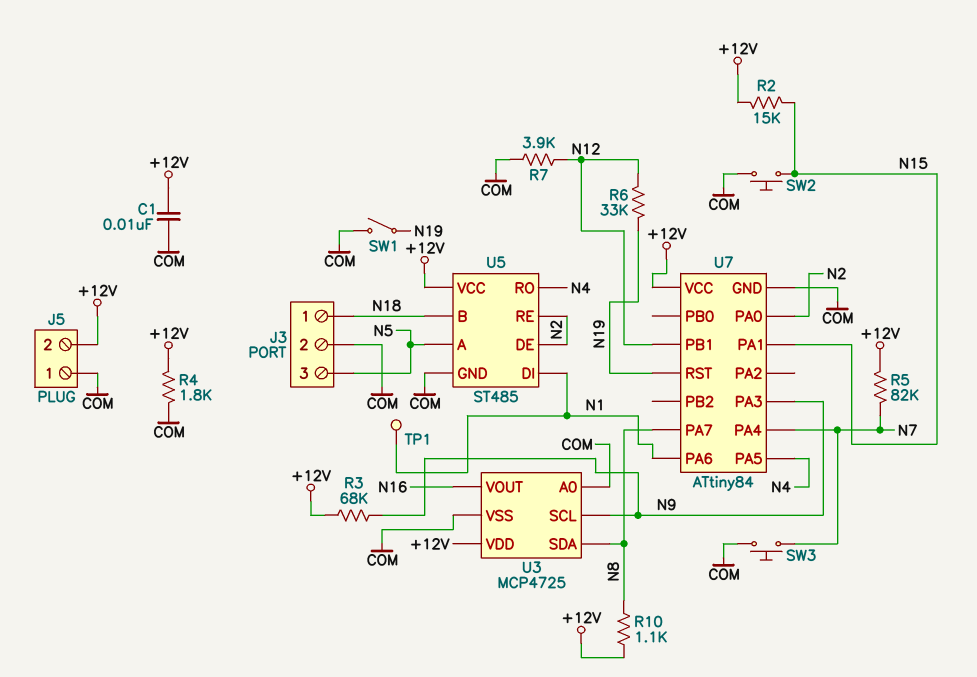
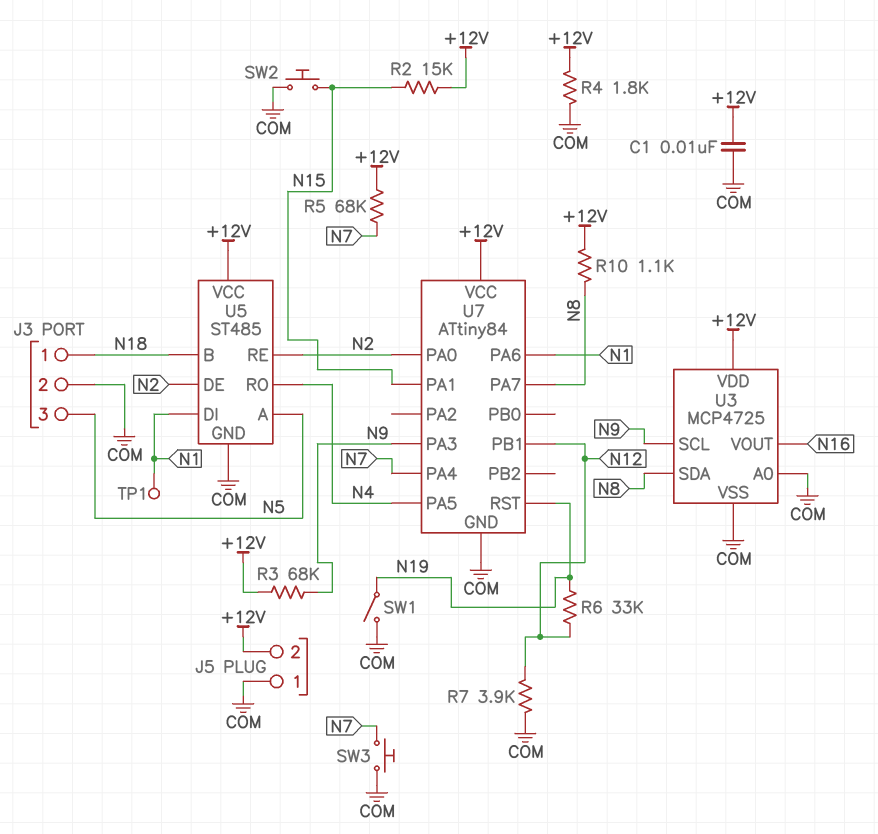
R5: 82k (+12V, N7) -> 68k (+12V, N7)

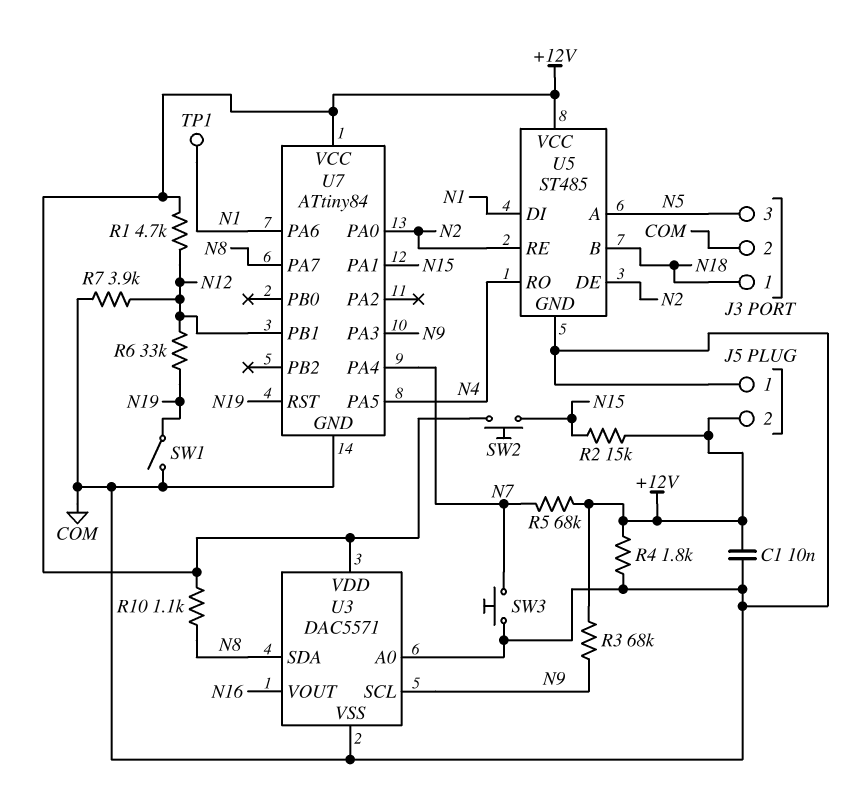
R1: none -> 4.7k (+12V, N12)
SW2: button (COM, N15) -> button (+12V, N15)
U3: MCP4725 -> DAC5571

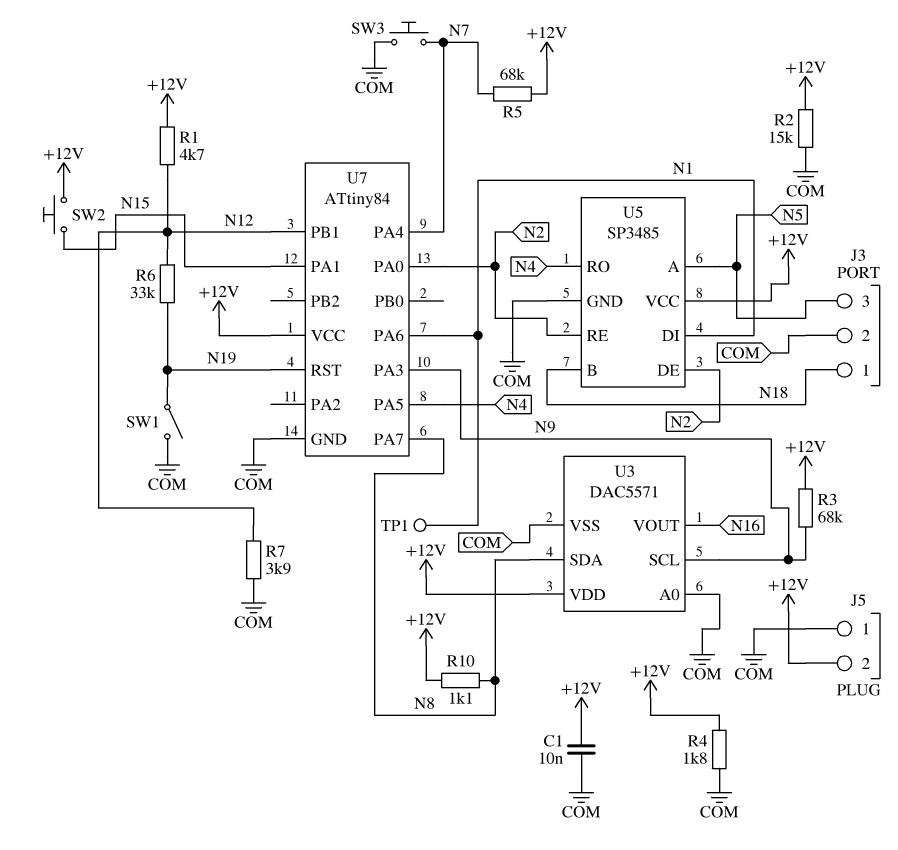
R2: 15k (+12V, N15) -> 15k (+12V, COM)
U5: ST485 -> SP3485

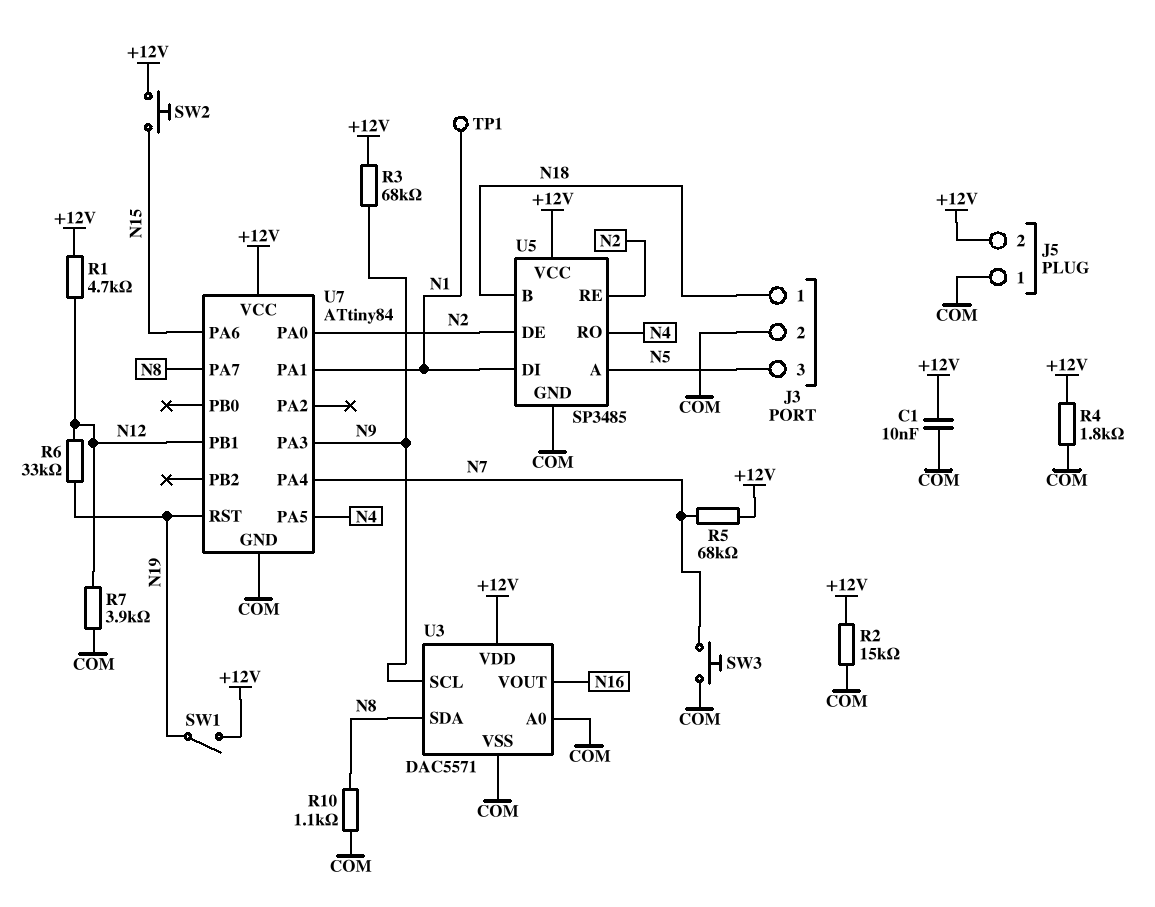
R10: 1.1k (+12V, N8) -> 1.1k (COM, N8)
SW1: switch (COM, N19) -> switch (+12V, N19)
U7 pin PA1: N15 -> N1
U7 pin PA6: N1 -> N15

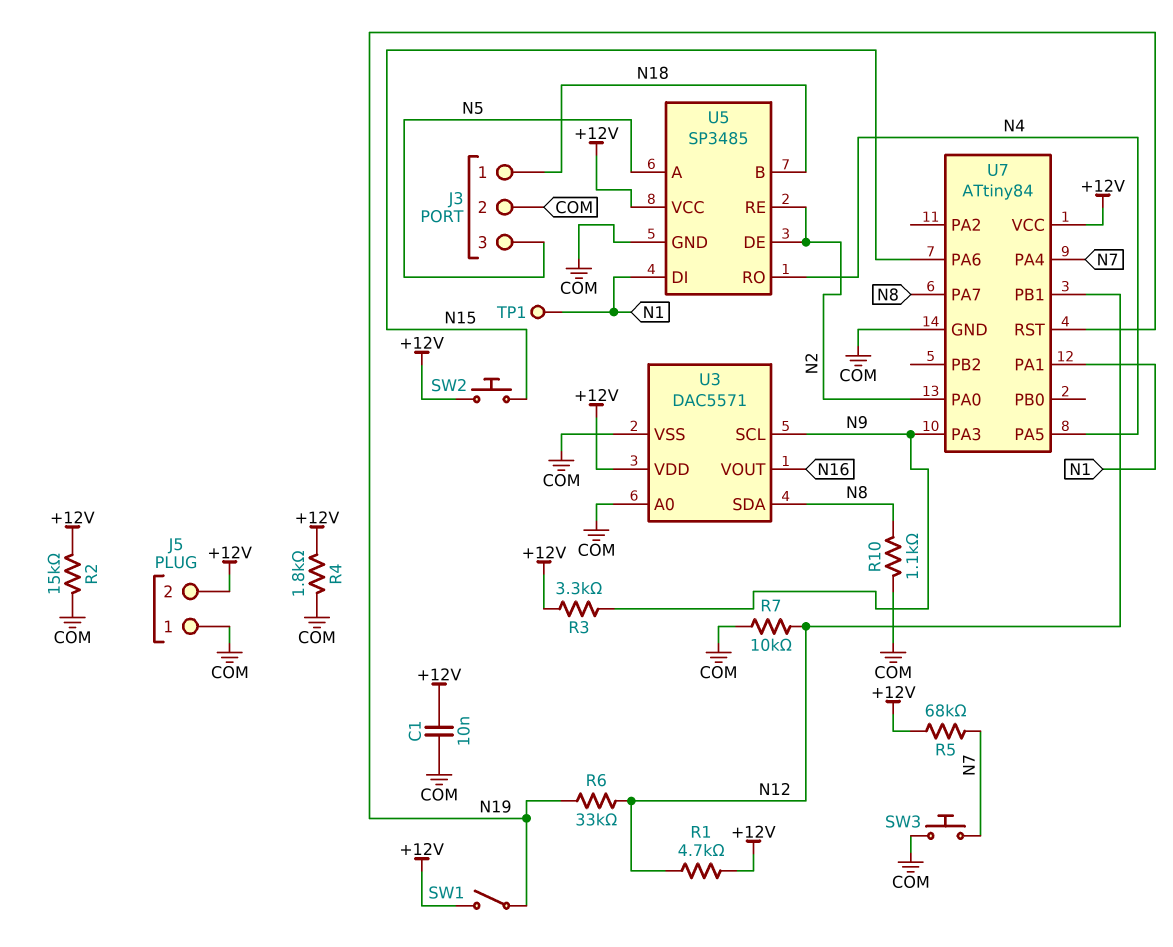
R3: 68k (+12V, N9) -> 3.3k (+12V, N9)
R7: 3.9k (COM, N12) -> 10k (COM, N12)

